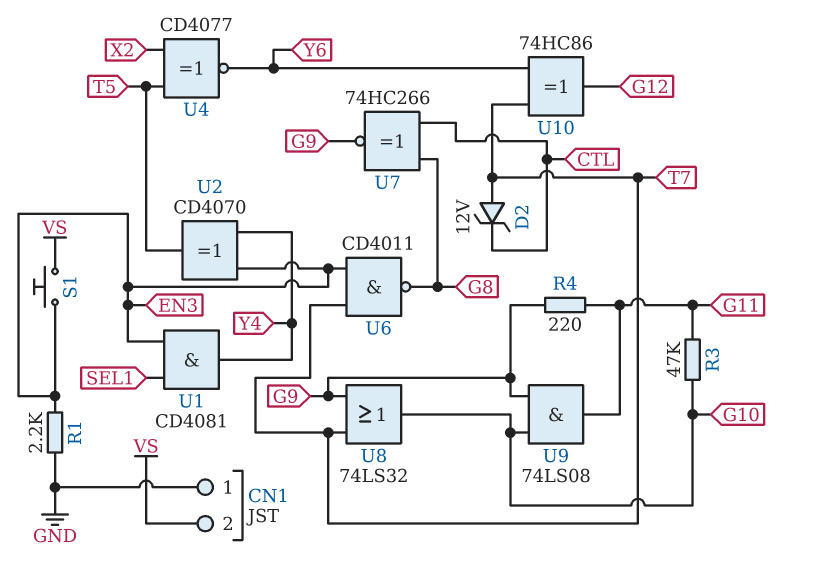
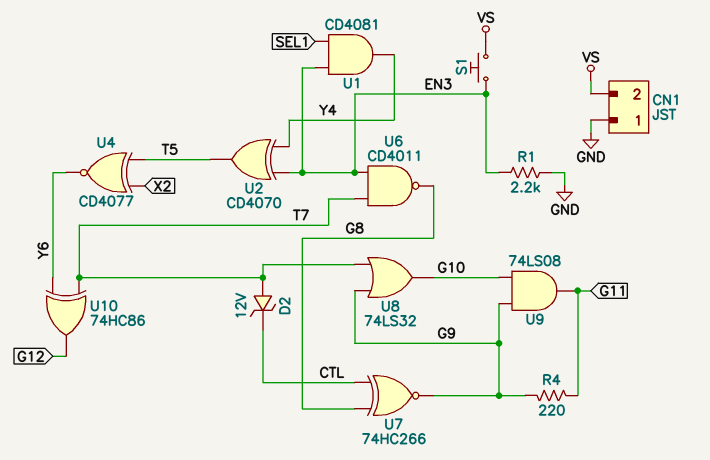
R3: 47k (G10, G11) -> none

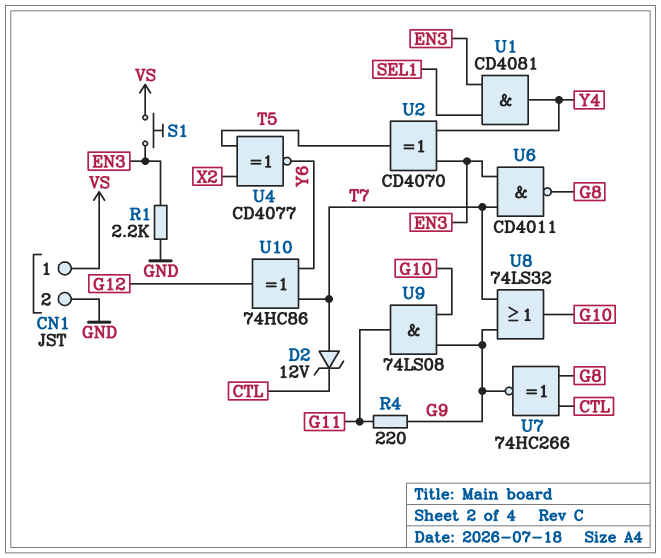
CN1 pin 1: GND -> VS
CN1 pin 2: VS -> GND

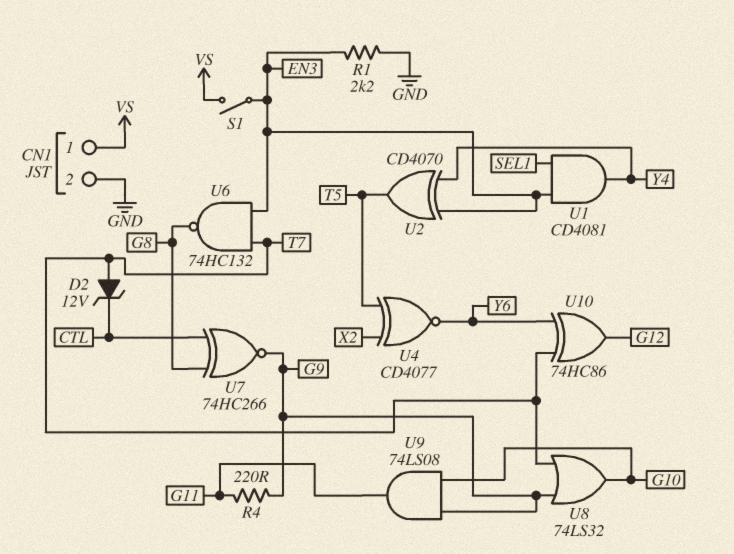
S1: button (EN3, VS) -> switch (EN3, VS)
U6: NAND CD4011 (in EN3, in T7, out G8) -> NAND 74HC132 (in EN3, in T7, out G8)

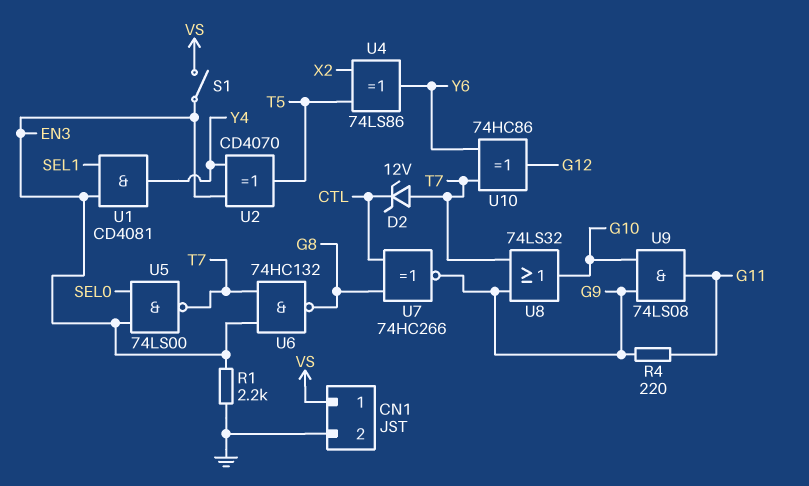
U4: XNOR CD4077 (in T5, in X2, out Y6) -> XOR 74LS86 (in T5, in X2, out Y6)
U5: none -> NAND 74LS00 (in EN3, in SEL0, out T7)

